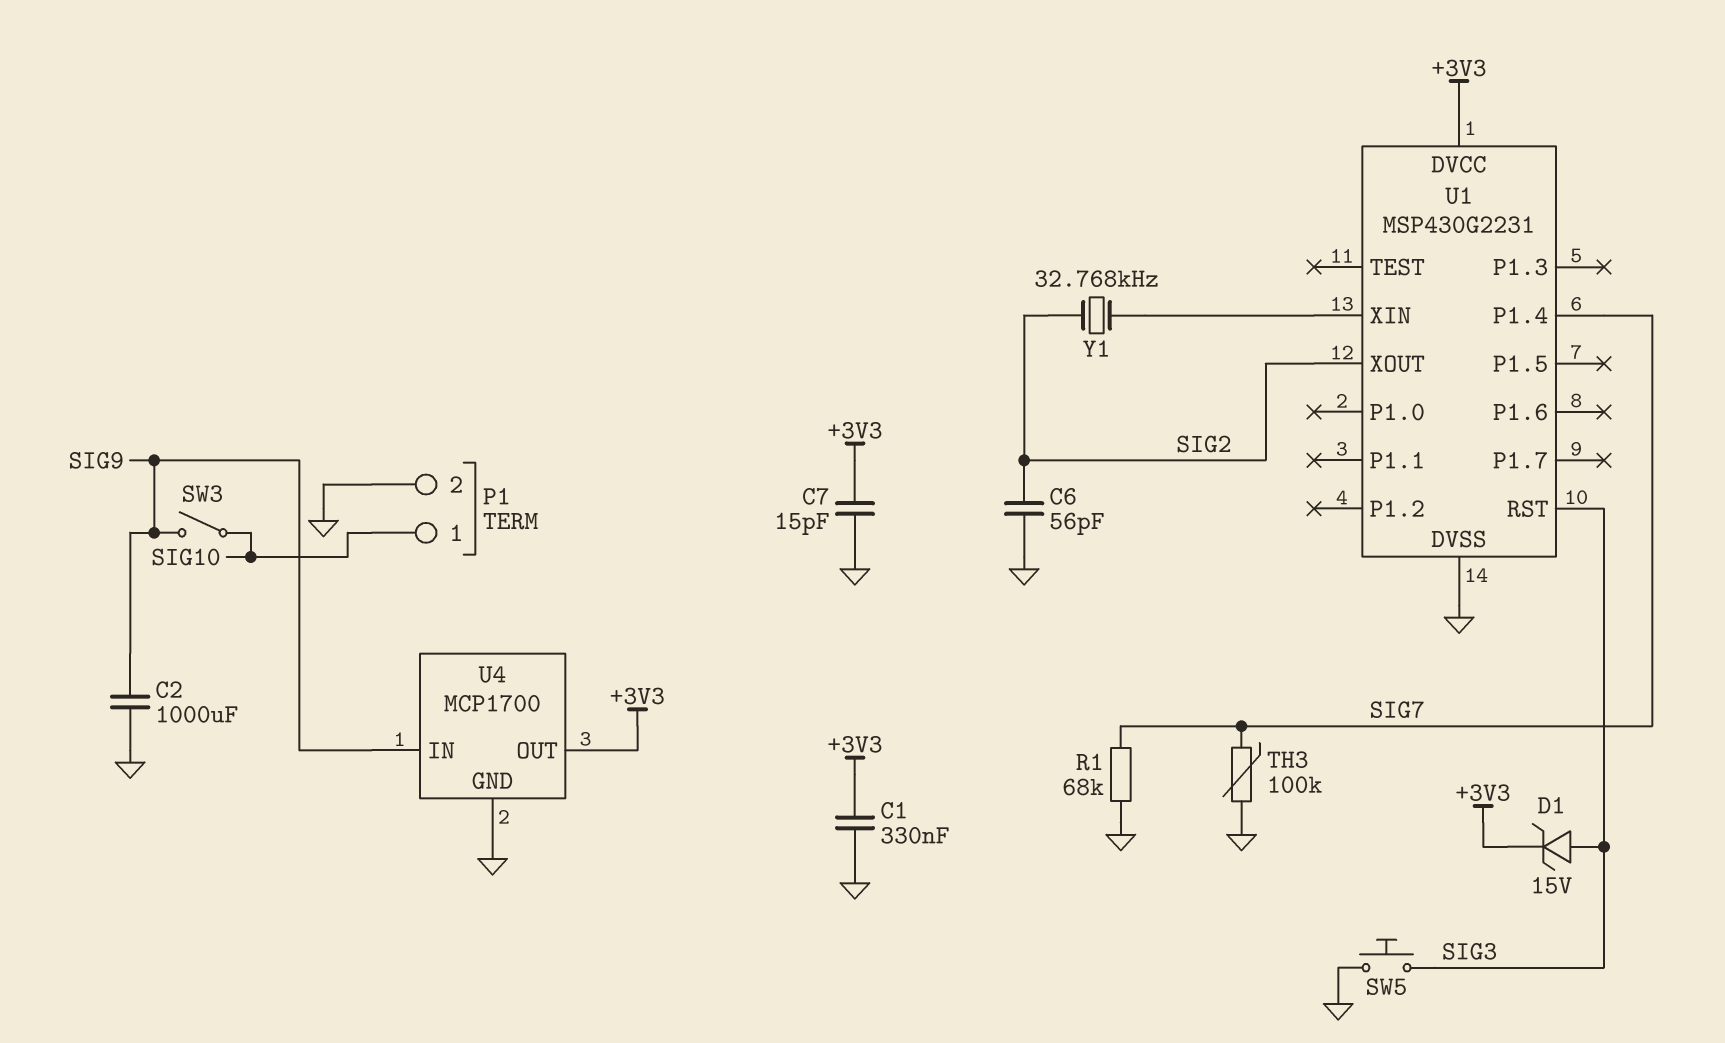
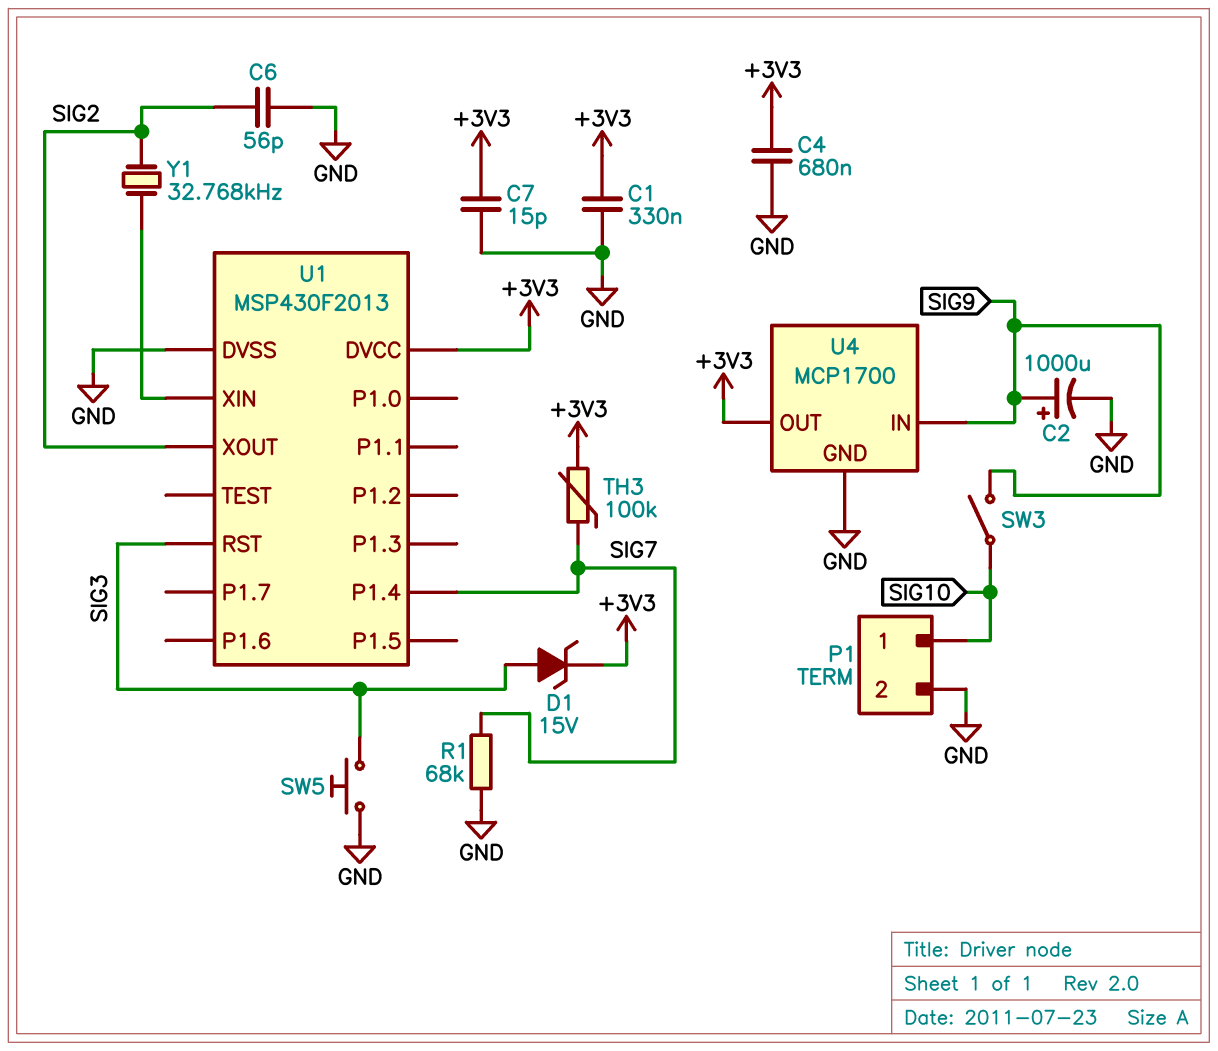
C2: 1000uF (GND, SIG9) -> 1000uF (plus SIG9, minus GND)
C4: none -> 680nF (+3V3, GND)
TH3: 100k (GND, SIG7) -> 100k (+3V3, SIG7)
U1: MSP430G2231 -> MSP430F2013

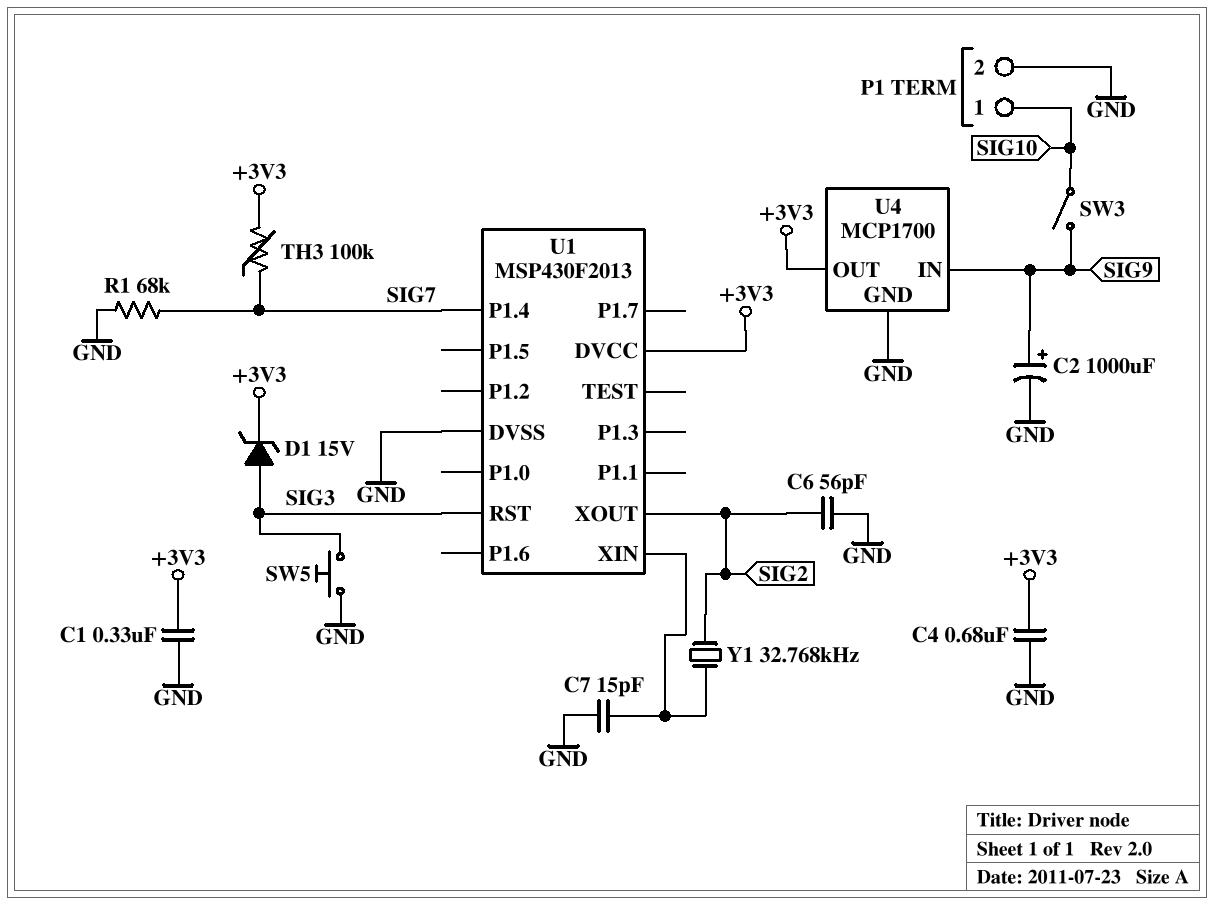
C7: 15pF (+3V3, GND) -> 15pF (GND, U1/XIN)

